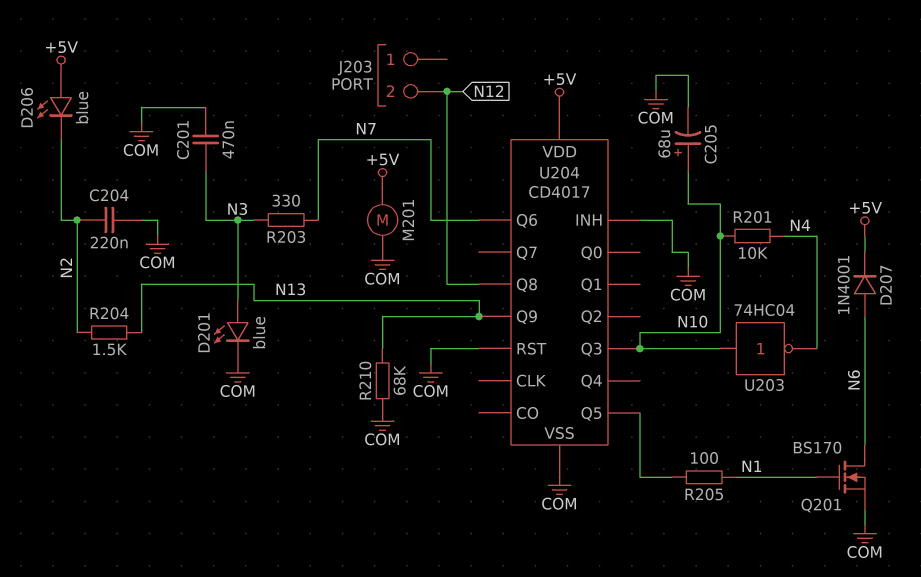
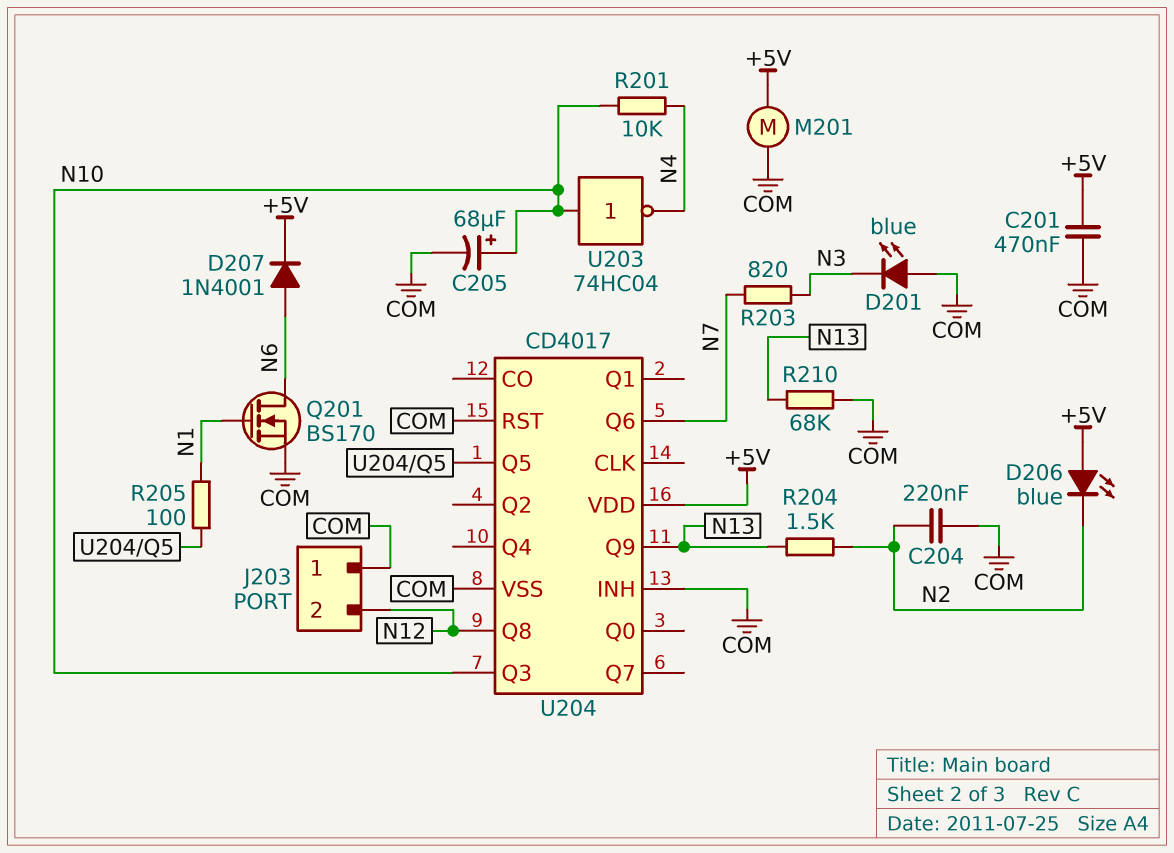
C201: 470nF (COM, N3) -> 470nF (+5V, COM)
D201: LED blue (A N3, K COM) -> LED blue (A COM, K N3)
J203 pin 1: none -> COM
R203: 330 (N3, N7) -> 820 (N3, N7)

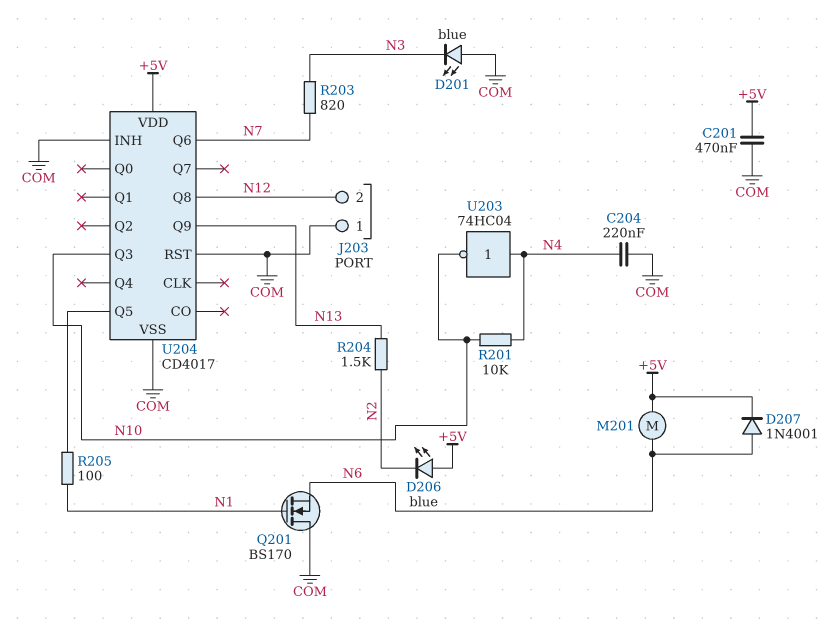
C204: 220nF (COM, N2) -> 220nF (COM, N4)
C205: 68uF (plus N10, minus COM) -> none
M201: motor (+5V, COM) -> motor (+5V, N6)
Q201: NMOS BS170 (G N1, D N6, S COM) -> NMOS BS170 (G N1, D COM, S N6)
R210: 68k (COM, N13) -> none
U203: NOT 74HC04 (in N10, out N4) -> NOT 74HC04 (in N4, out N10)

